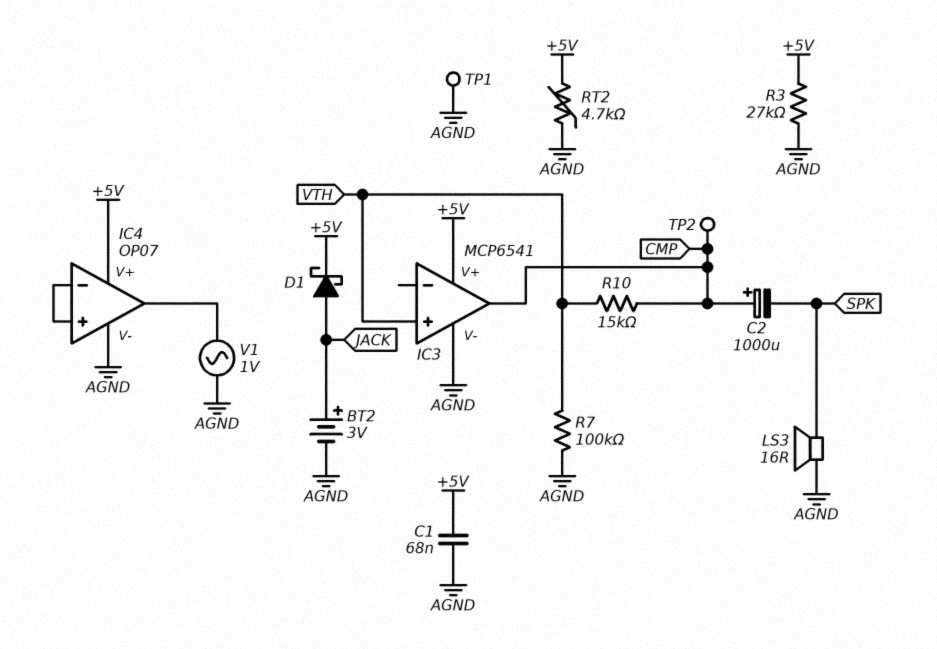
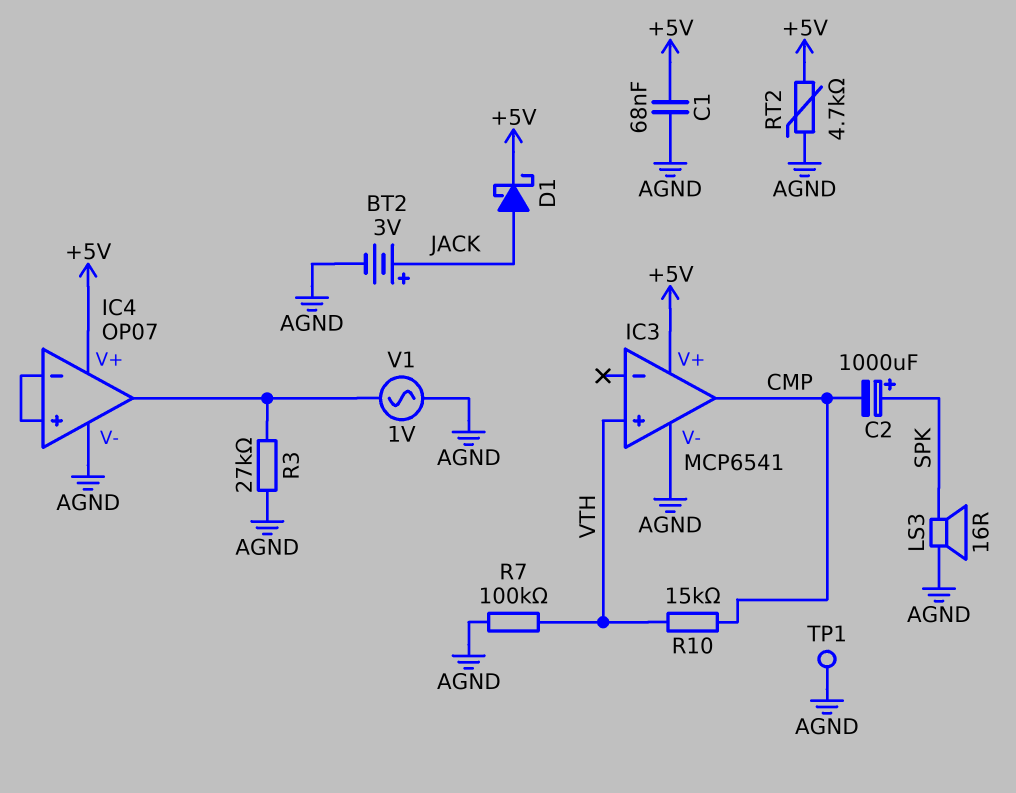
C2: 1000uF (plus CMP, minus SPK) -> 1000uF (plus SPK, minus CMP)
R3: 27k (+5V, AGND) -> 27k (AGND, IC4/out)
TP2: test point (CMP) -> none

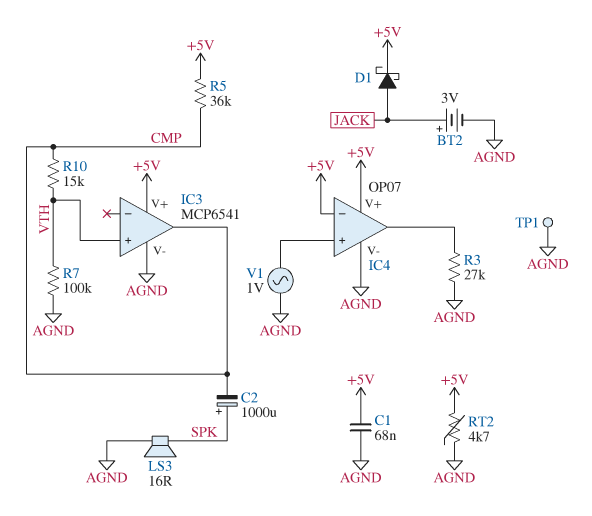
IC4 pin in-: IC4/in+ -> +5V
R5: none -> 36k (+5V, CMP)
V1: AC 1V (AGND, IC4/out) -> AC 1V (AGND, IC4/in+)

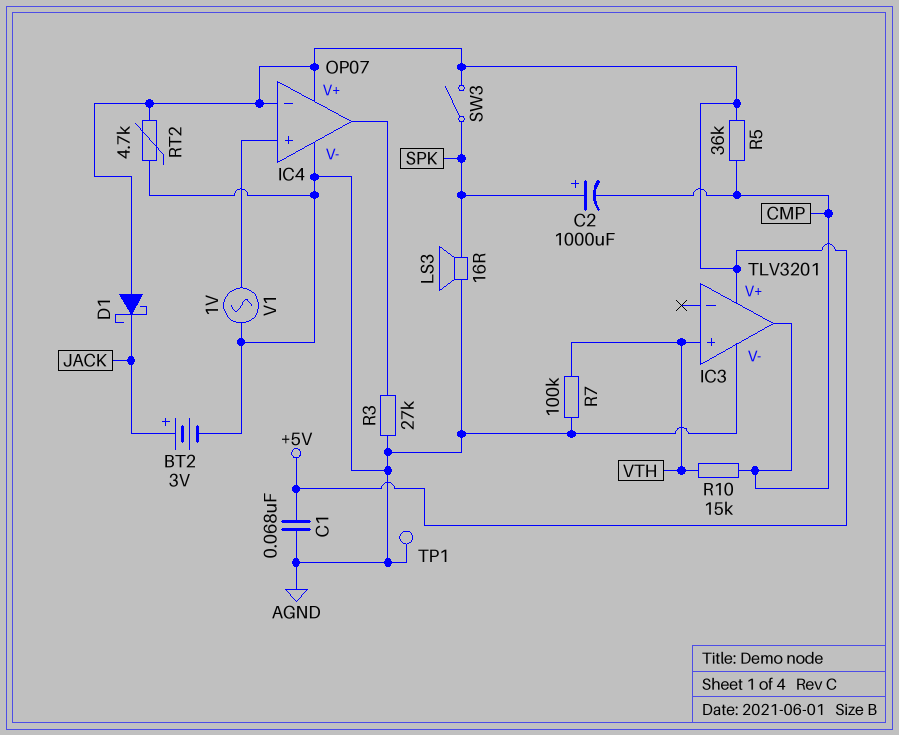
D1: schottky (A JACK, K +5V) -> schottky (A +5V, K JACK)
IC3: MCP6541 -> TLV3201
SW3: none -> switch (+5V, SPK)

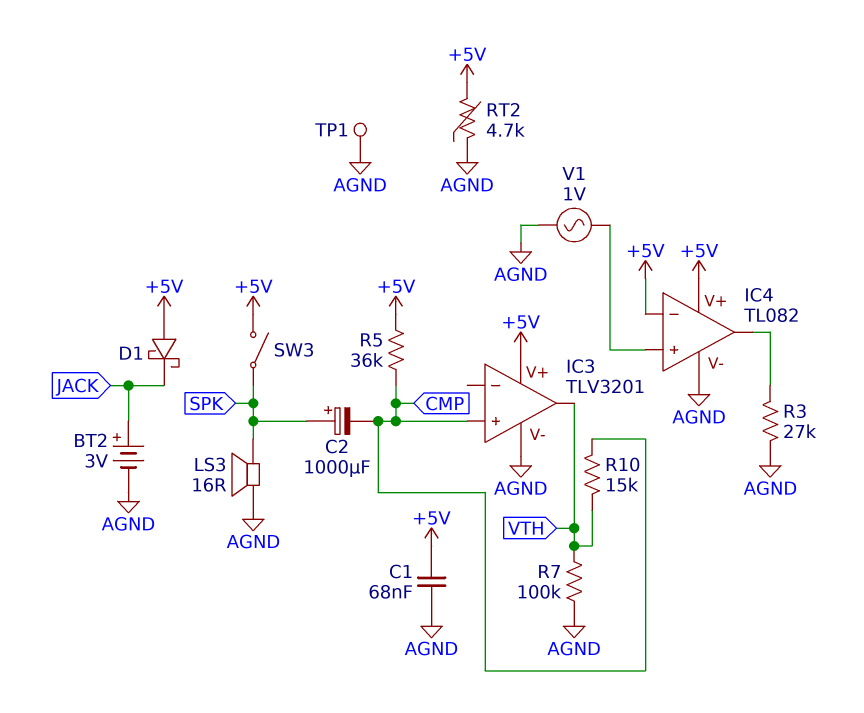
IC3 pin in+: VTH -> CMP
IC3 pin out: CMP -> VTH
IC4: OP07 -> TL082

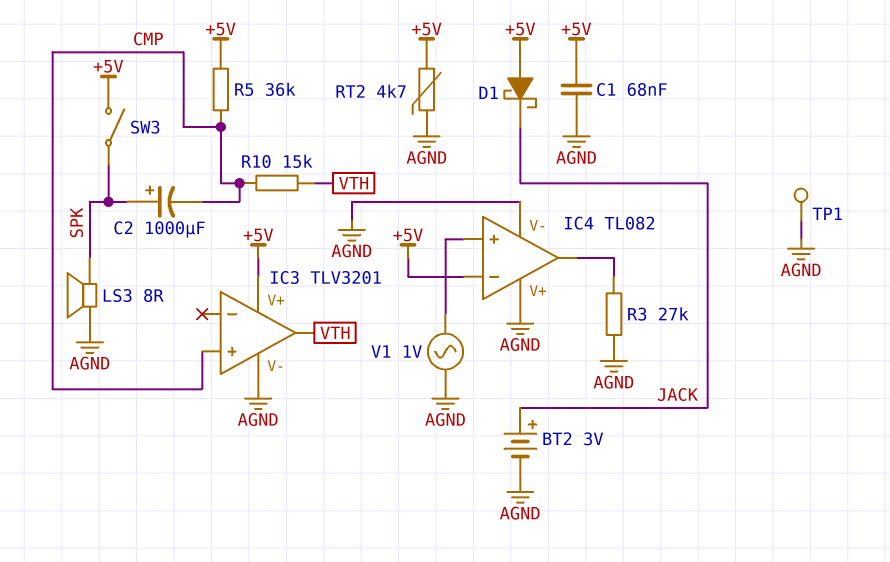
IC4 pin V+: +5V -> AGND
LS3: speaker 16R (AGND, SPK) -> speaker 8R (AGND, SPK)
R7: 100k (AGND, VTH) -> none

